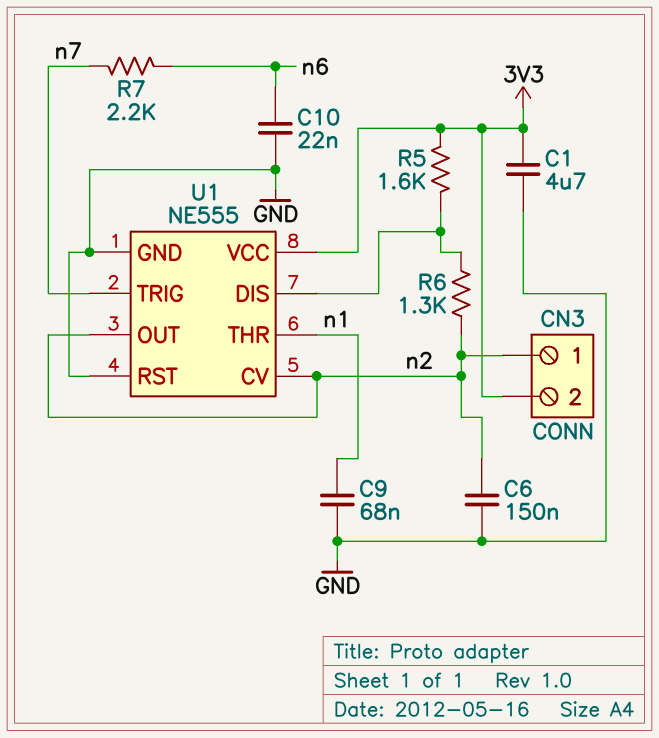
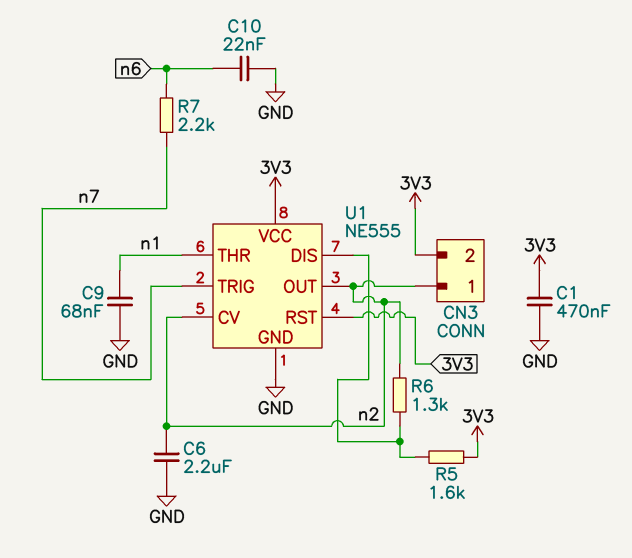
C1: 4.7uF (3V3, GND) -> 470nF (3V3, GND)
C6: 150nF (GND, n2) -> 2.2uF (GND, n2)
U1 pin RST: GND -> 3V3

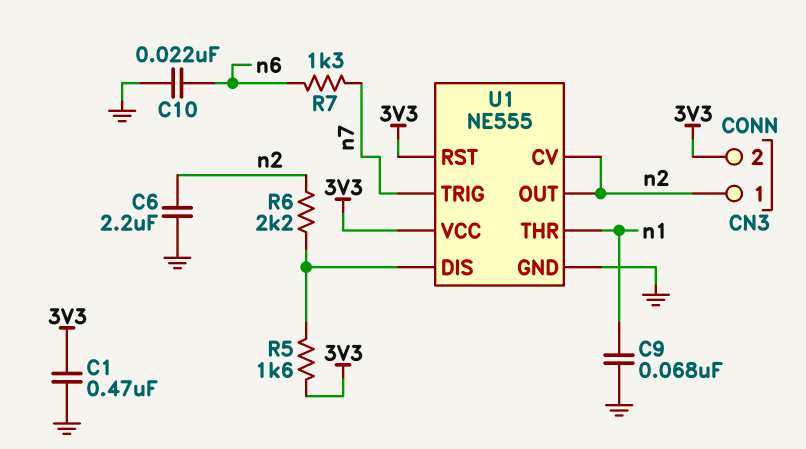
R6: 1.3k (U1/DIS, n2) -> 2.2k (U1/DIS, n2)
R7: 2.2k (n6, n7) -> 1.3k (n6, n7)

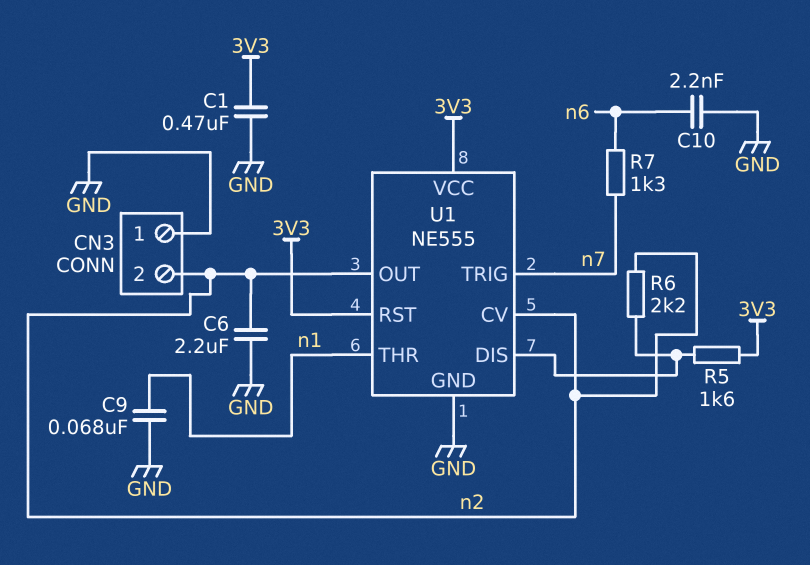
C10: 22nF (GND, n6) -> 2.2nF (GND, n6)
CN3 pin 1: n2 -> GND
CN3 pin 2: 3V3 -> n2

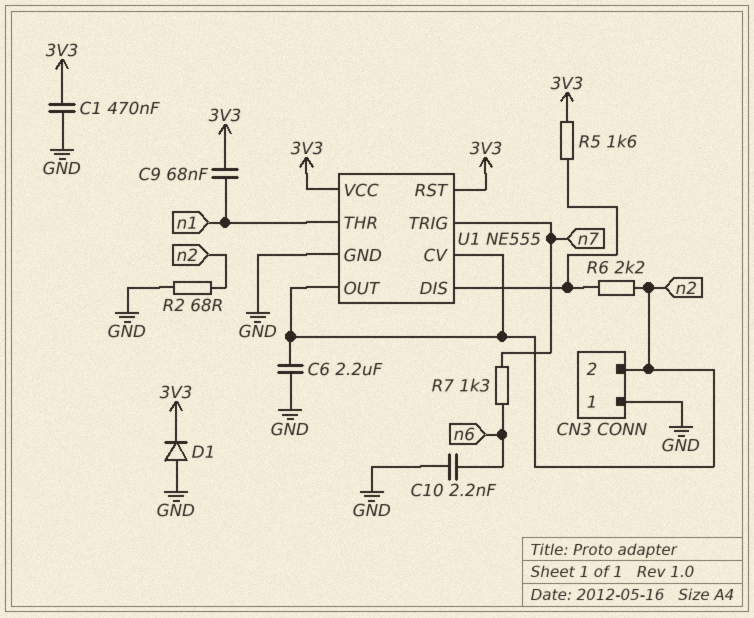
C9: 68nF (GND, n1) -> 68nF (3V3, n1)
D1: none -> diode (A GND, K 3V3)
R2: none -> 68 (GND, n2)

